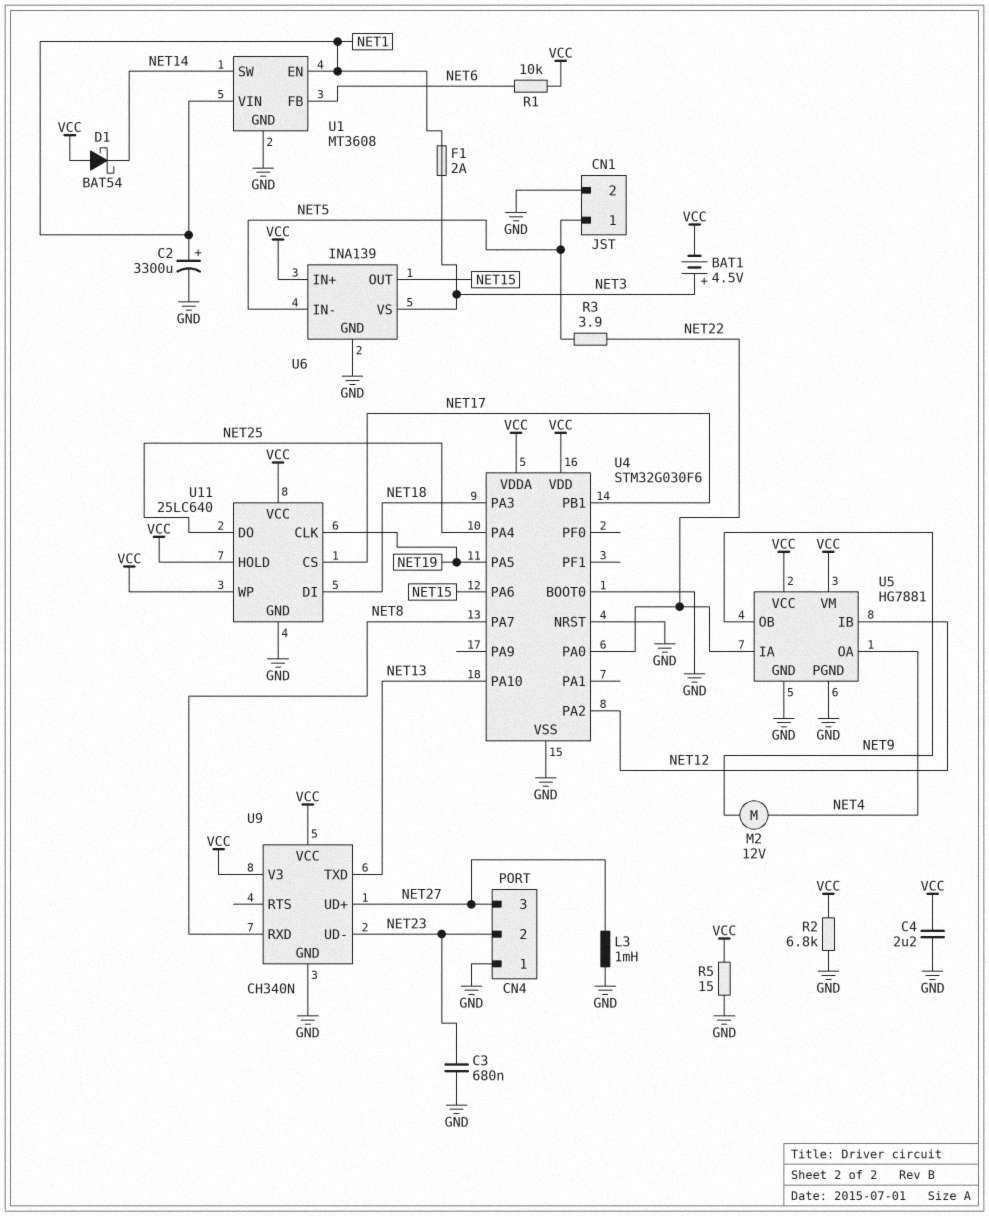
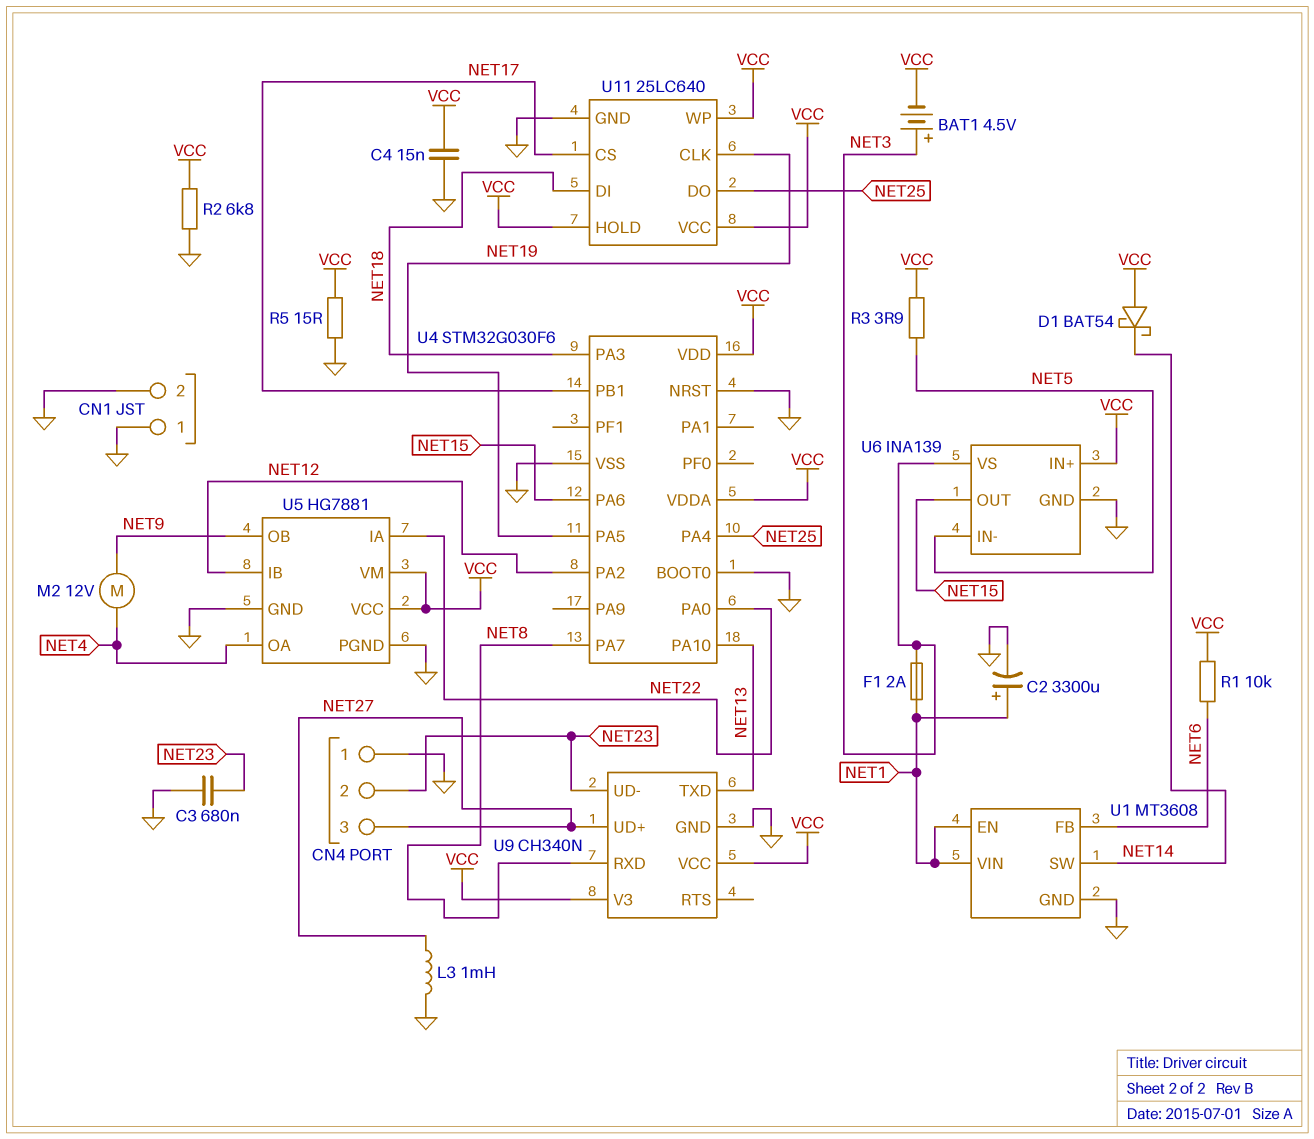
C4: 2.2uF (GND, VCC) -> 15nF (GND, VCC)
CN1 pin 1: NET5 -> GND
R3: 3.9 (NET5, NET22) -> 3.9 (NET5, VCC)

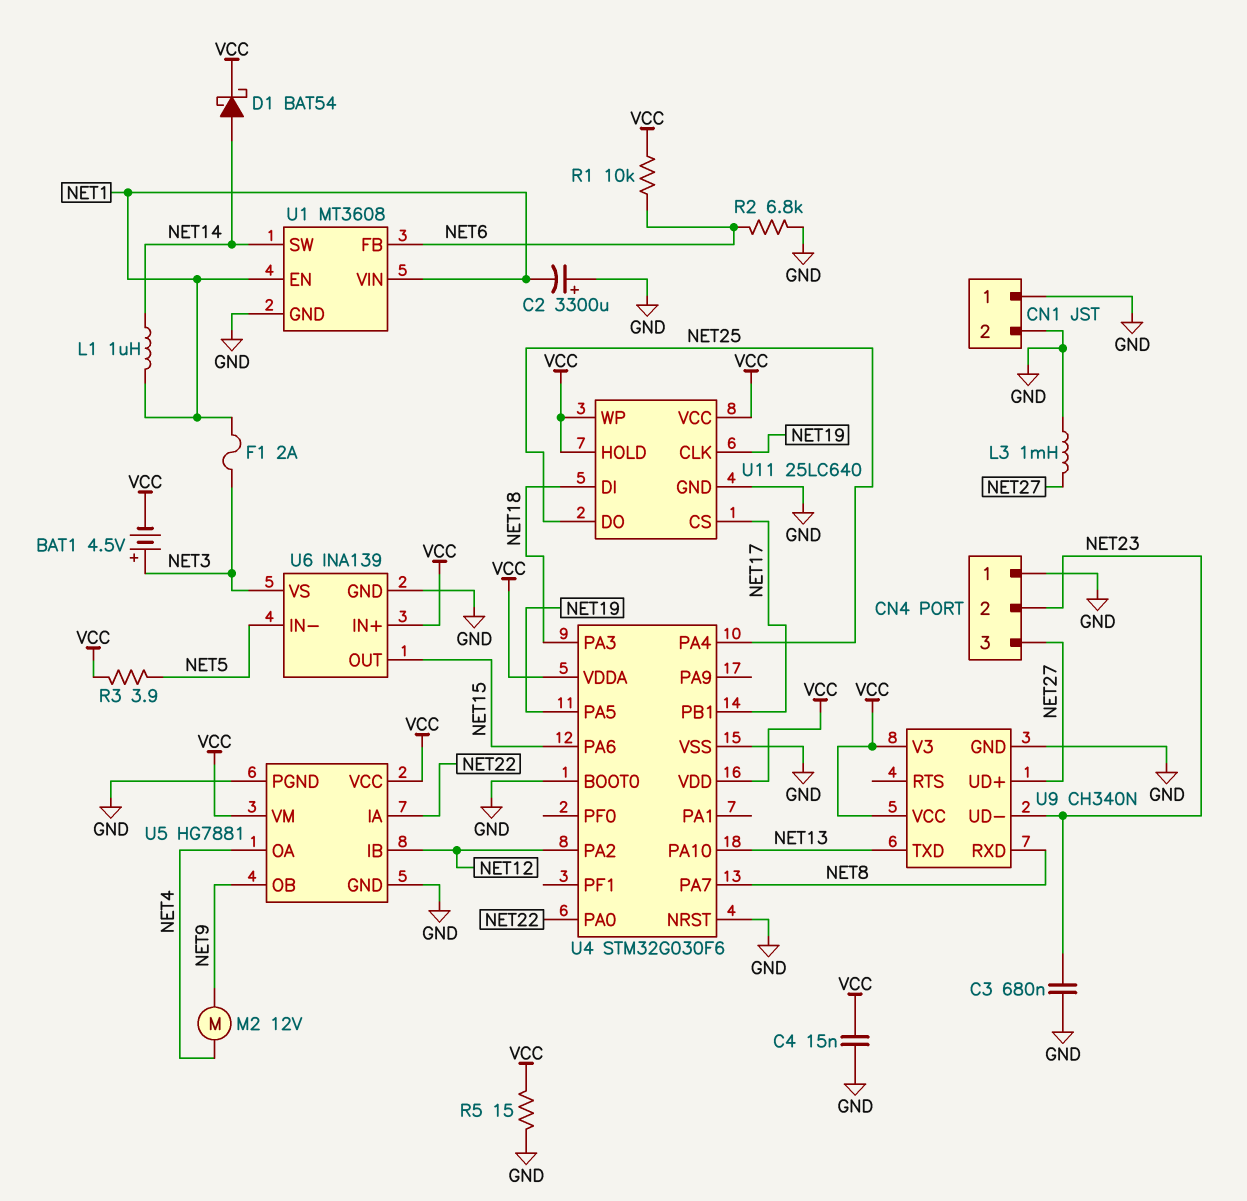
C2: 3300uF (plus NET1, minus GND) -> 3300uF (plus GND, minus NET1)
D1: schottky BAT54 (A VCC, K NET14) -> schottky BAT54 (A NET14, K VCC)
L1: none -> 1uH (NET1, NET14)
R2: 6.8k (GND, VCC) -> 6.8k (GND, NET6)

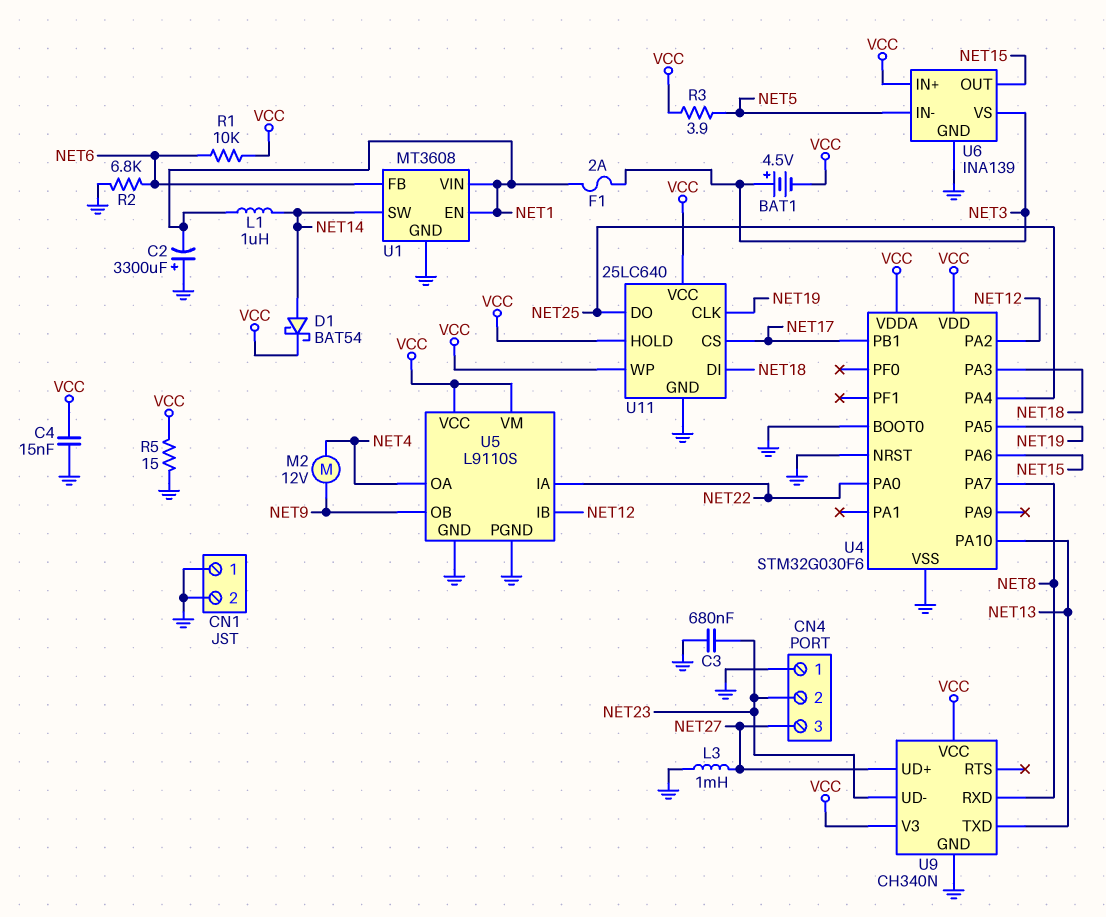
U5: HG7881 -> L9110S

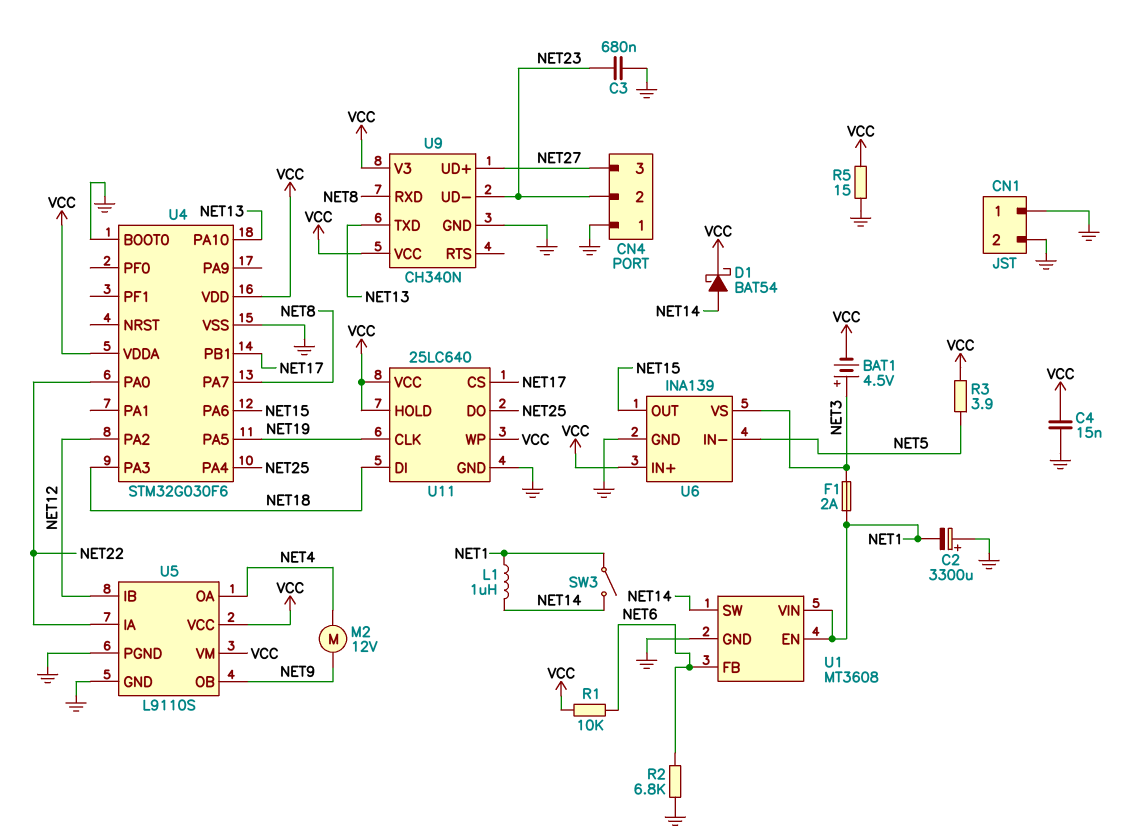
L3: 1mH (GND, NET27) -> none
SW3: none -> switch (NET1, NET14)
U4 pin NRST: GND -> none

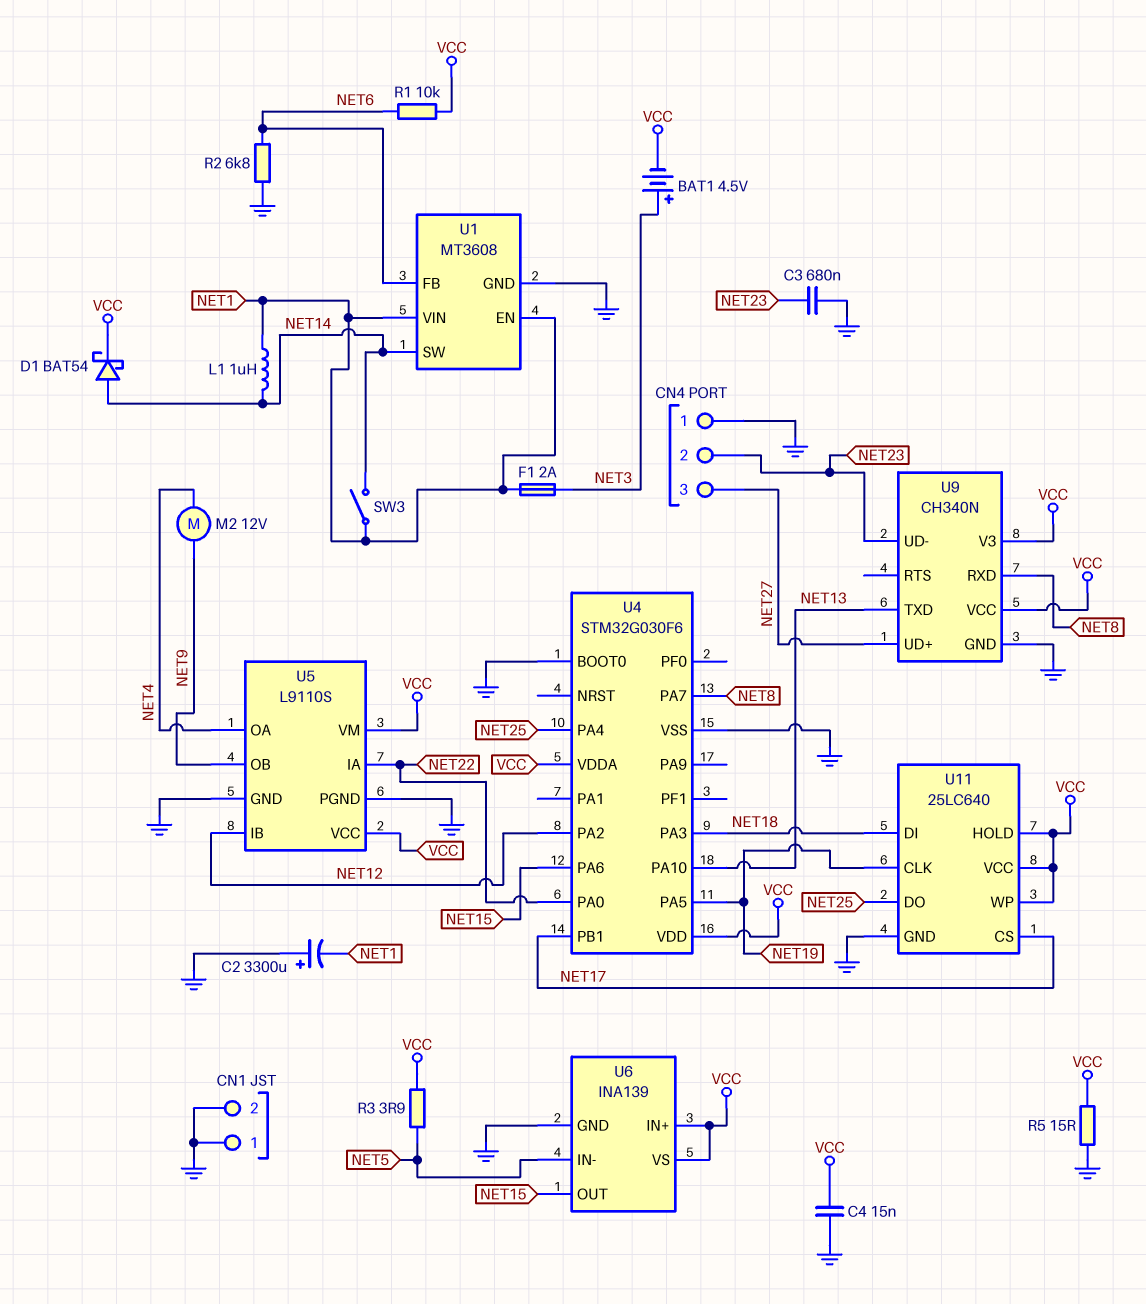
U6 pin VS: NET3 -> VCC

